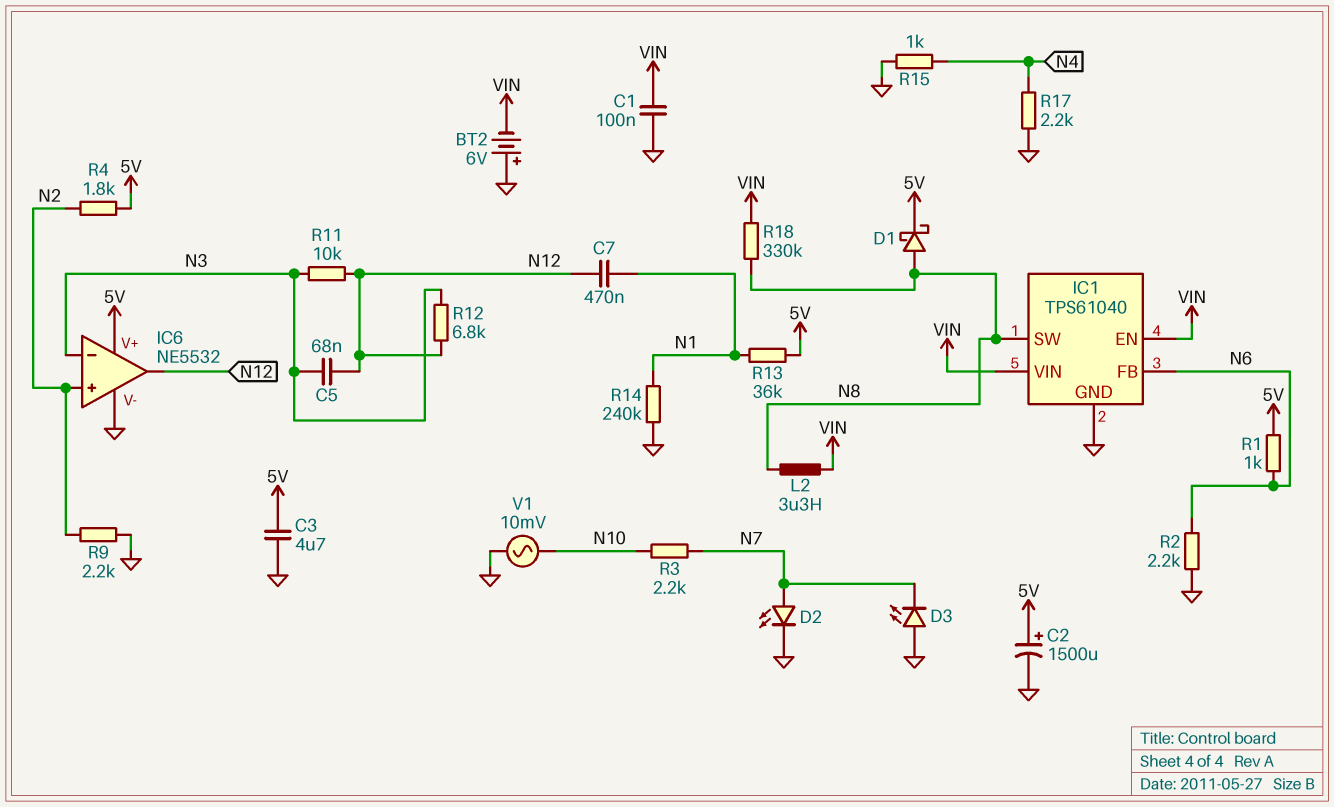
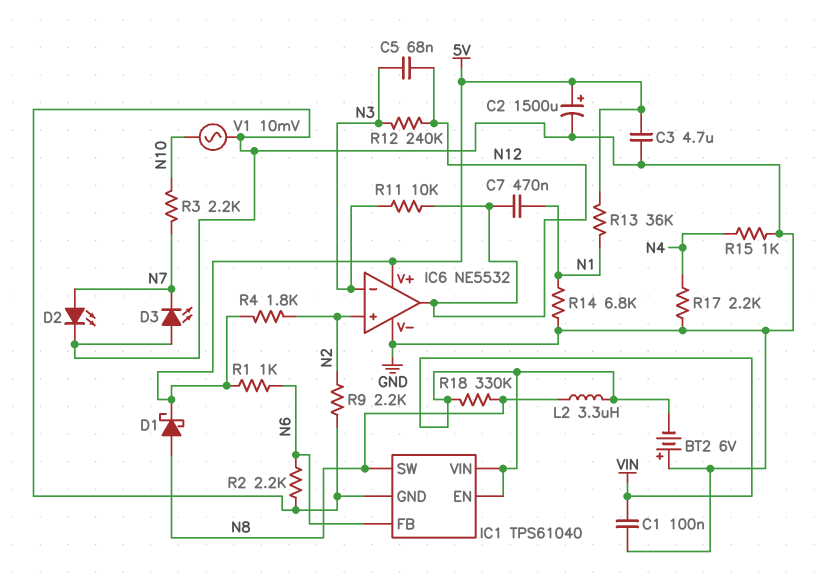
R12: 6.8k (N3, N12) -> 240k (N3, N12)
R14: 240k (GND, N1) -> 6.8k (GND, N1)

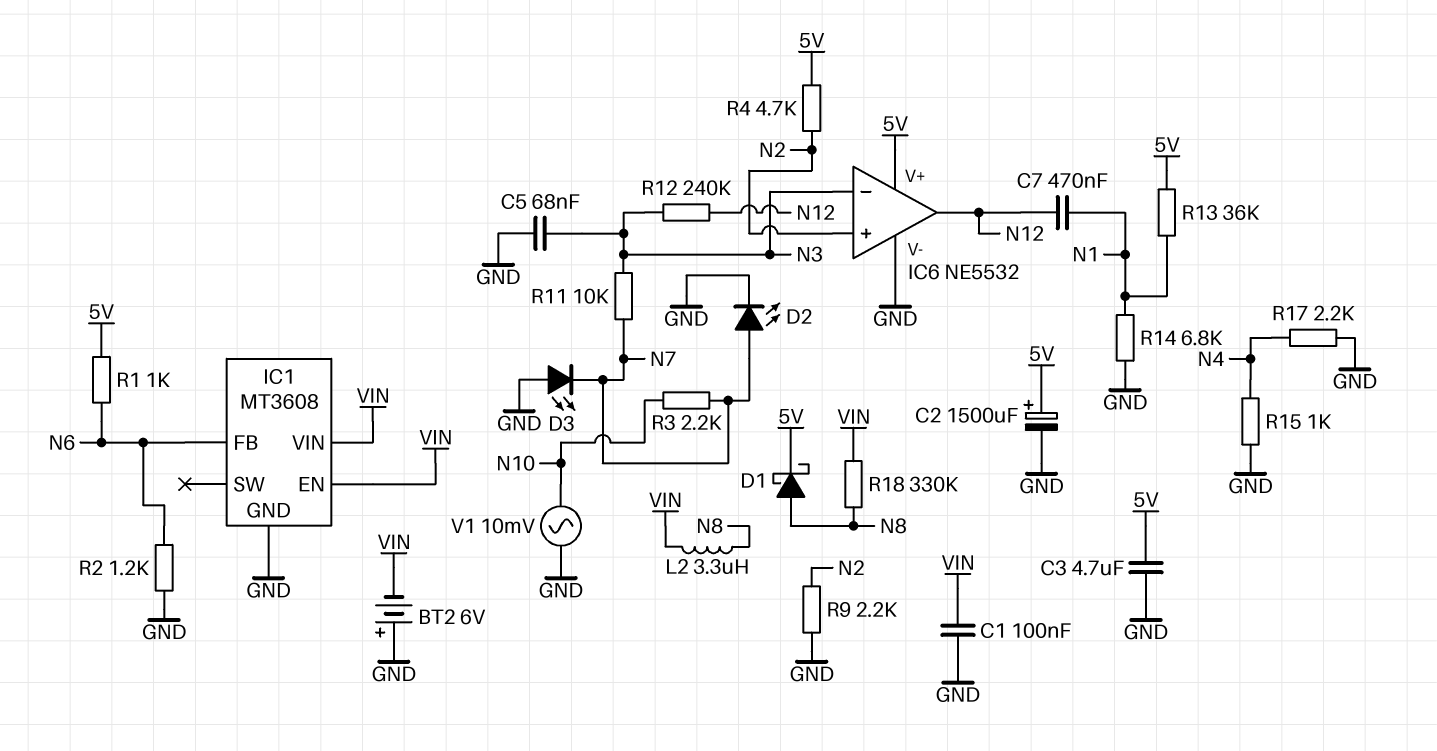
C5: 68nF (N3, N12) -> 68nF (GND, N3)
IC1: TPS61040 -> MT3608
IC1 pin SW: N8 -> none
R2: 2.2k (GND, N6) -> 1.2k (GND, N6)
R4: 1.8k (5V, N2) -> 4.7k (5V, N2)
R11: 10k (N3, N12) -> 10k (N3, N7)

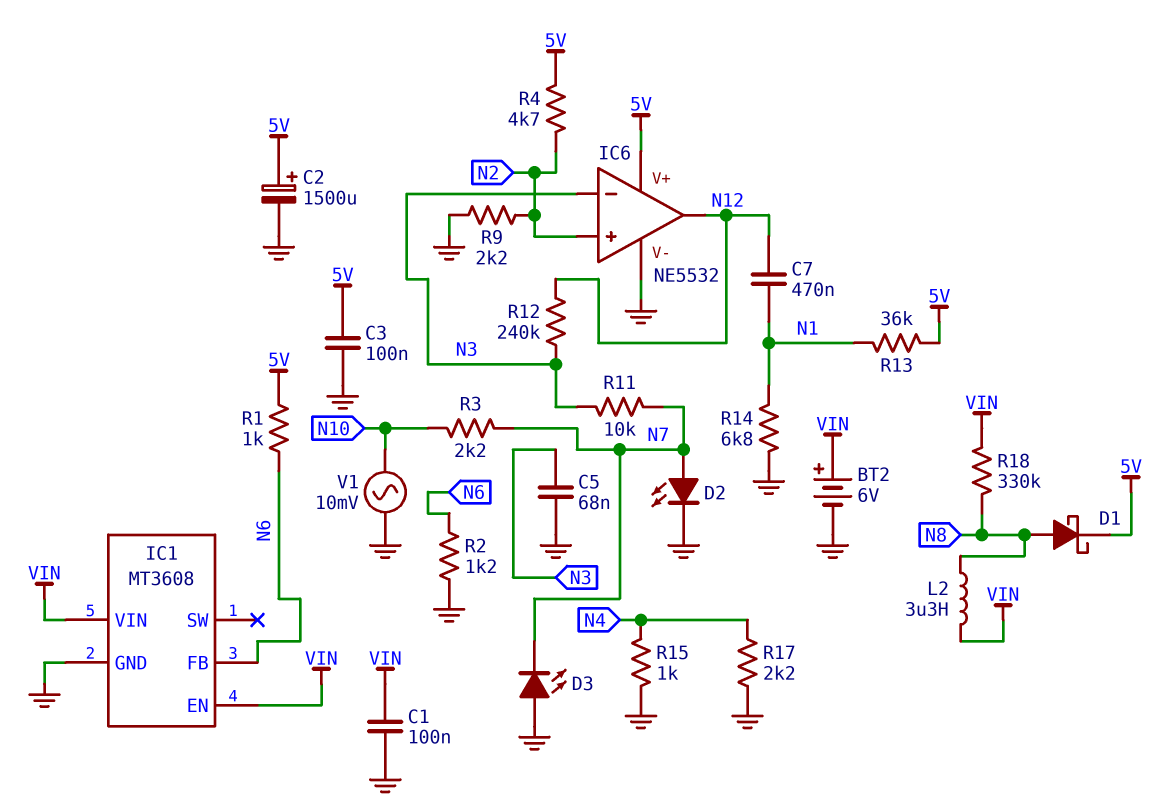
BT2: 6V (plus GND, minus VIN) -> 6V (plus VIN, minus GND)
C3: 4.7uF (5V, GND) -> 100nF (5V, GND)

